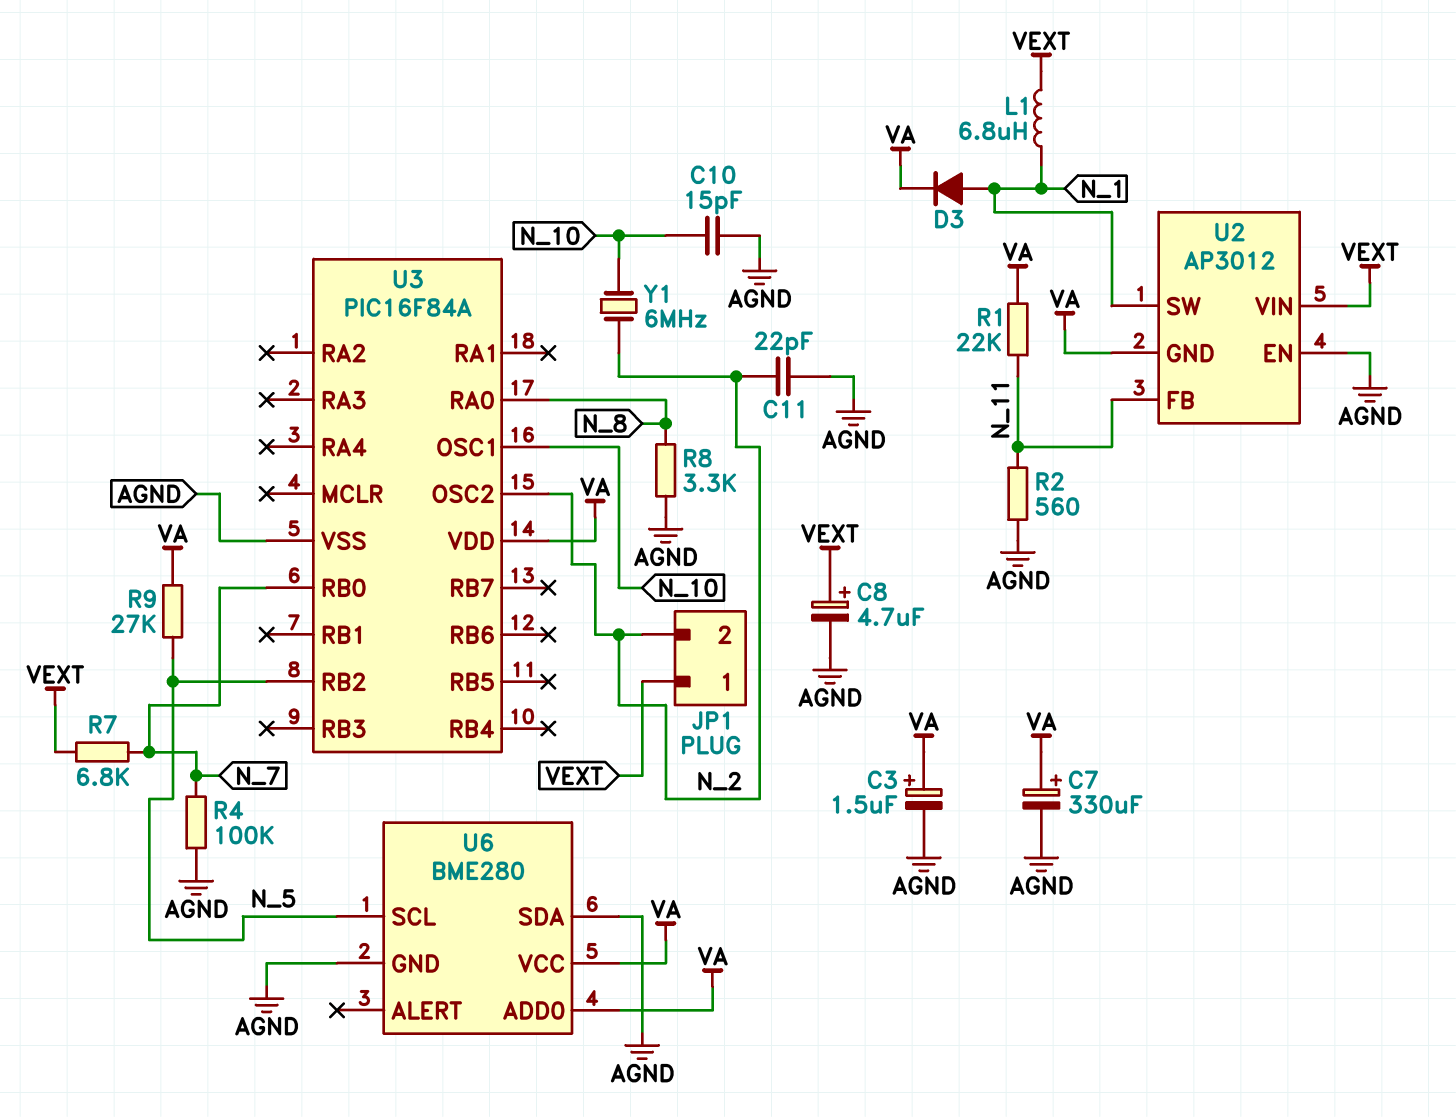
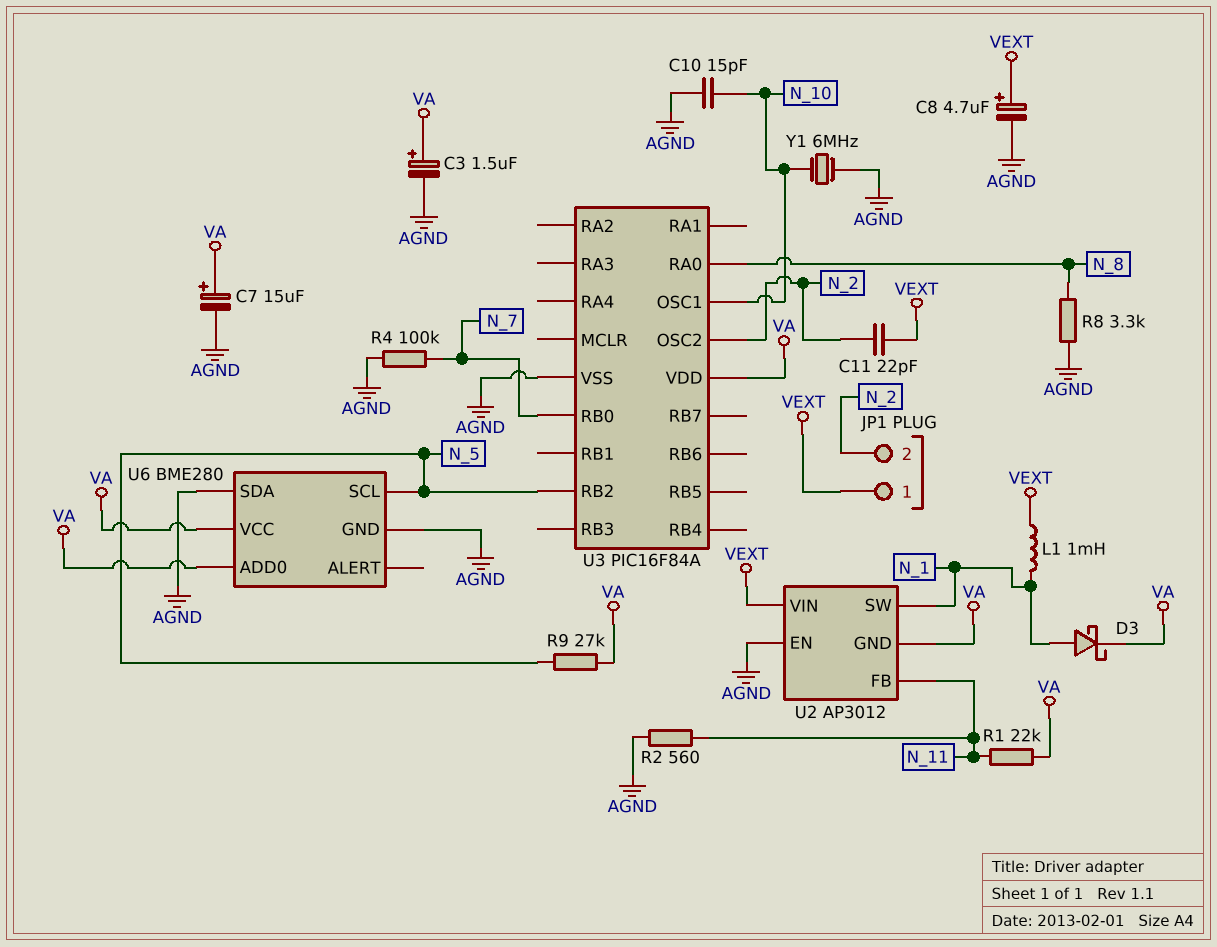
C7: 330uF (plus VA, minus AGND) -> 15uF (plus VA, minus AGND)
C11: 22pF (AGND, N_2) -> 22pF (N_2, VEXT)
D3: diode (A N_1, K VA) -> schottky (A N_1, K VA)
L1: 6.8uH (N_1, VEXT) -> 1mH (N_1, VEXT)
R7: 6.8k (N_7, VEXT) -> none
Y1: 6MHz (N_2, N_10) -> 6MHz (AGND, N_10)

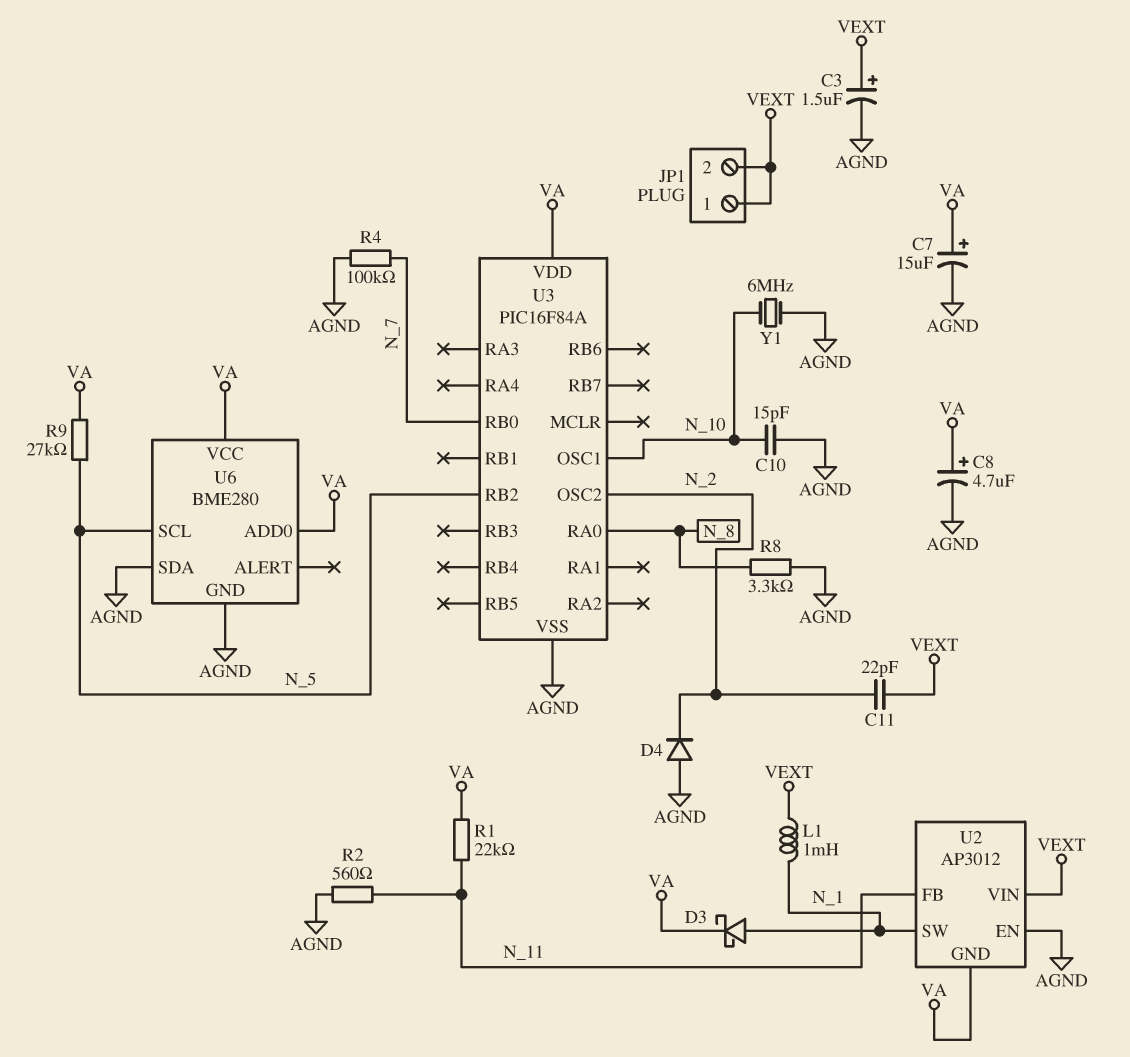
C3: 1.5uF (plus VA, minus AGND) -> 1.5uF (plus VEXT, minus AGND)
C8: 4.7uF (plus VEXT, minus AGND) -> 4.7uF (plus VA, minus AGND)
D4: none -> diode (A AGND, K N_2)
JP1 pin 2: N_2 -> VEXT

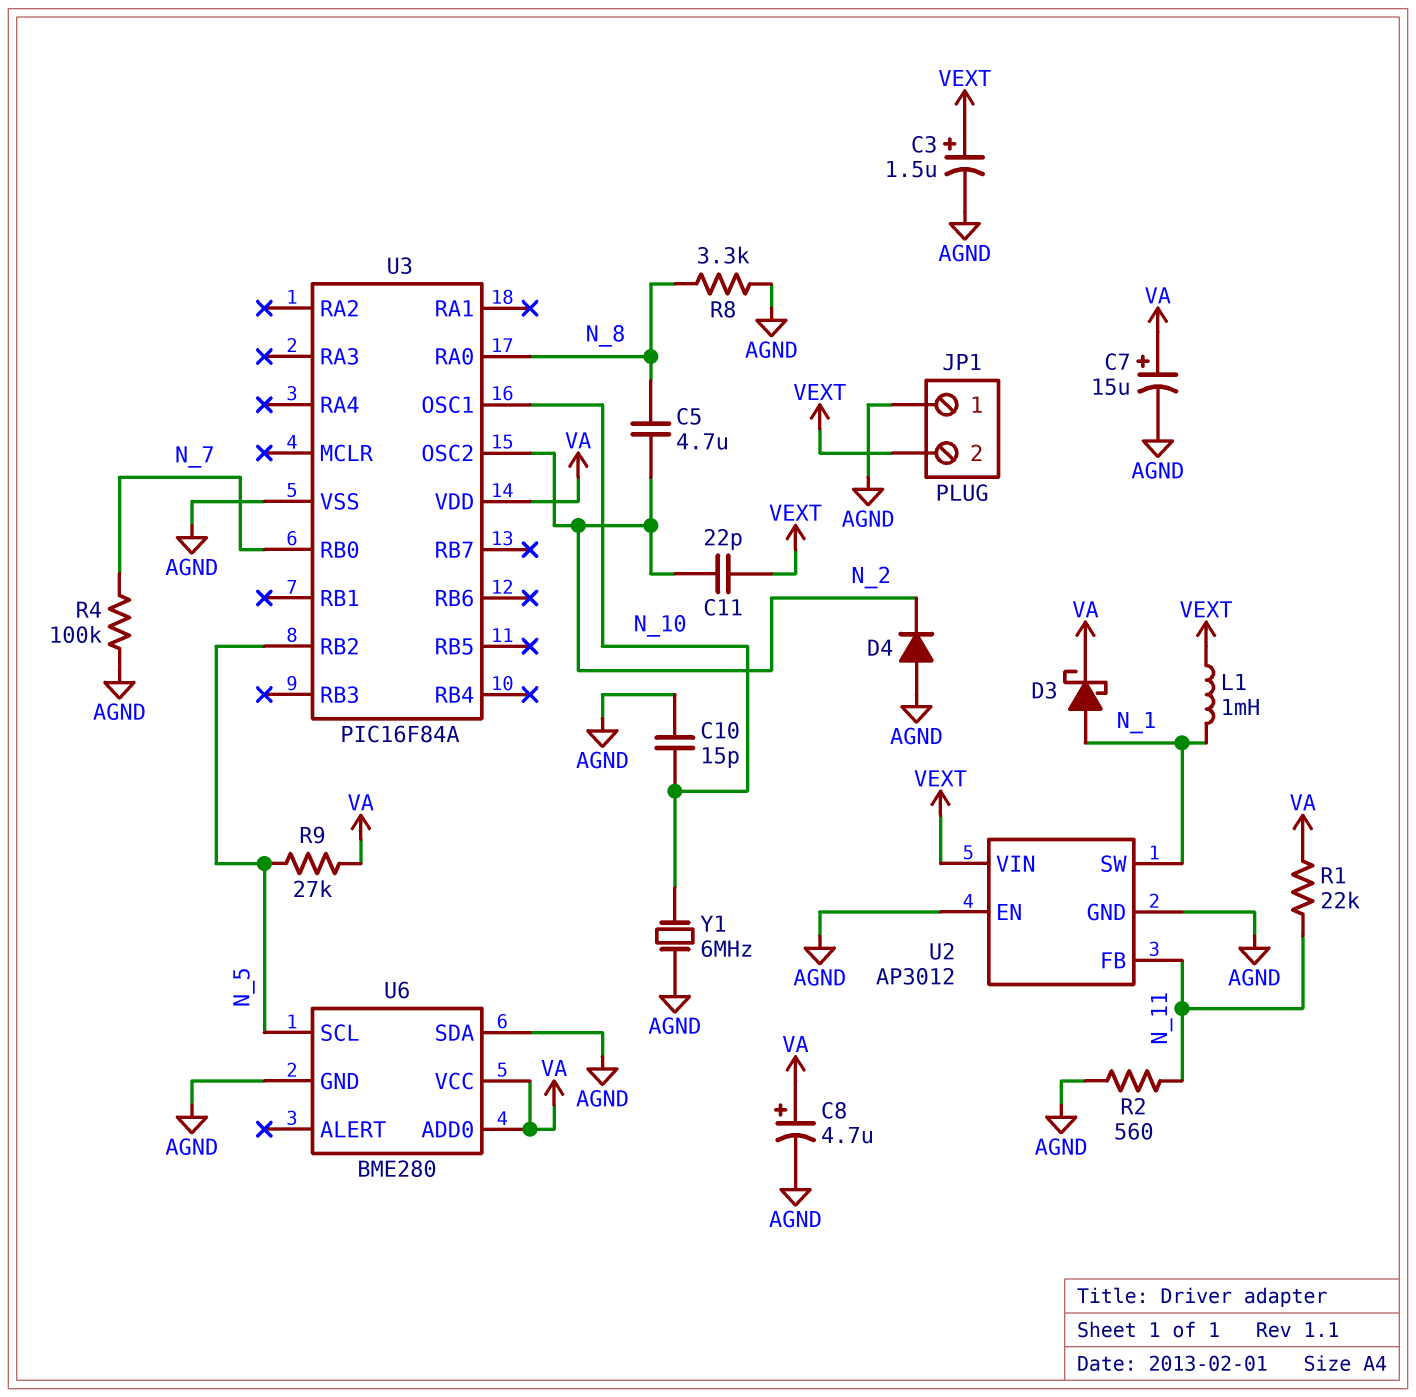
C5: none -> 4.7uF (N_2, N_8)
JP1 pin 1: VEXT -> AGND
U2 pin GND: VA -> AGND

